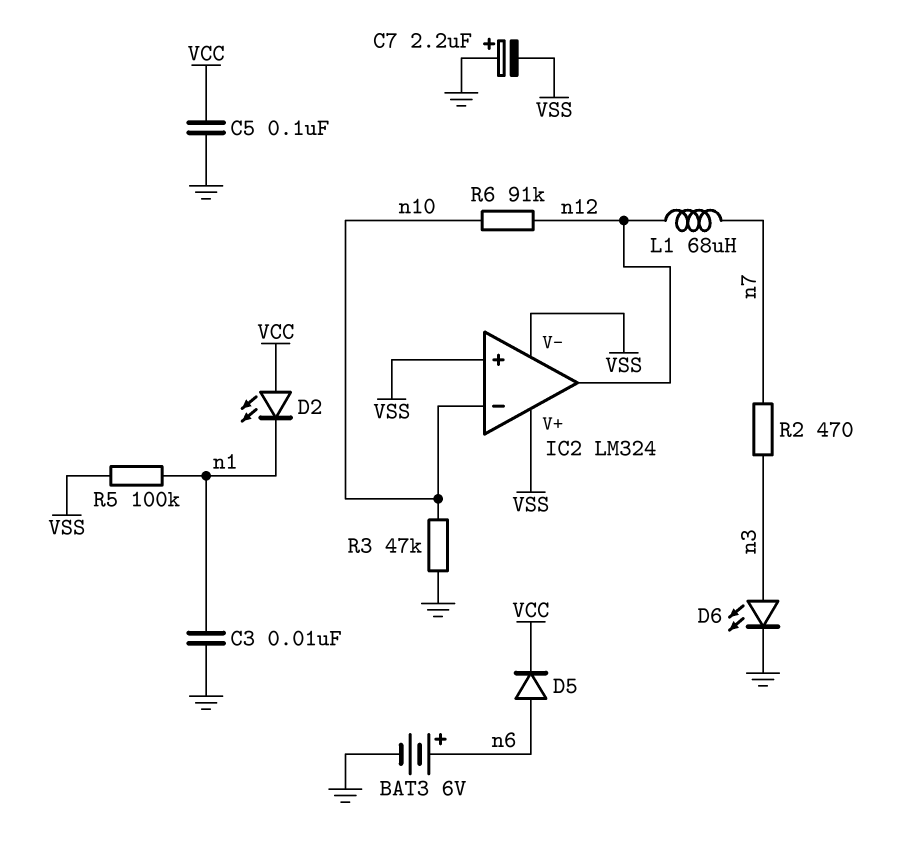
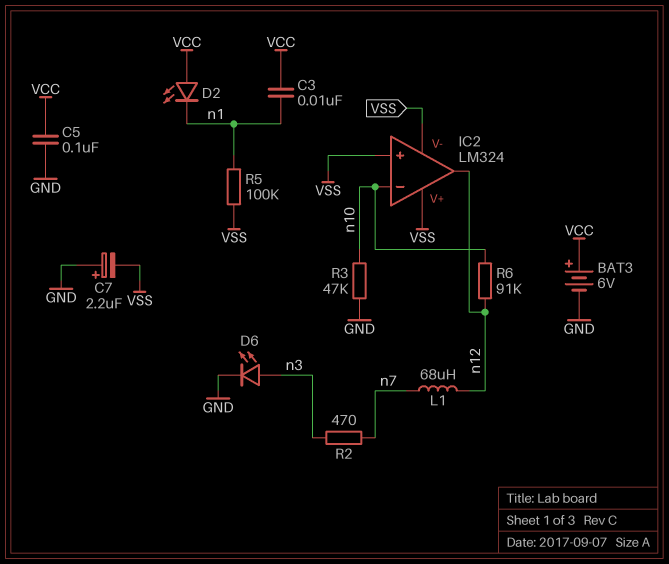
BAT3: 6V (plus n6, minus GND) -> 6V (plus VCC, minus GND)
C3: 10nF (GND, n1) -> 10nF (VCC, n1)
D5: diode (A n6, K VCC) -> none

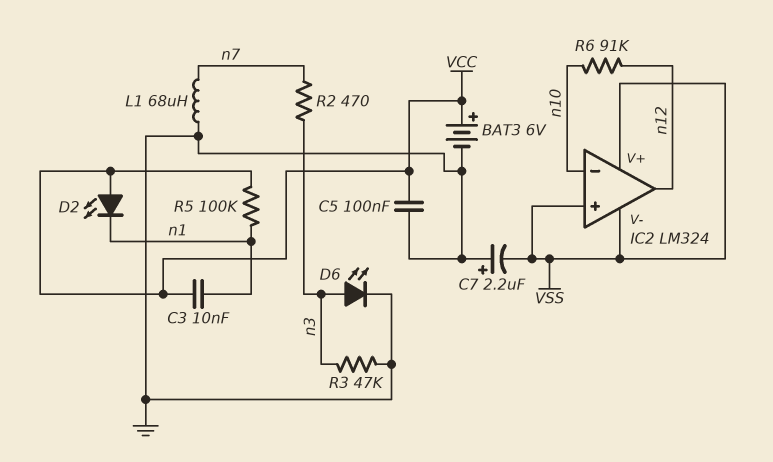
L1: 68uH (n7, n12) -> 68uH (GND, n7)
R3: 47k (GND, n10) -> 47k (GND, n3)
R5: 100k (VSS, n1) -> 100k (VCC, n1)

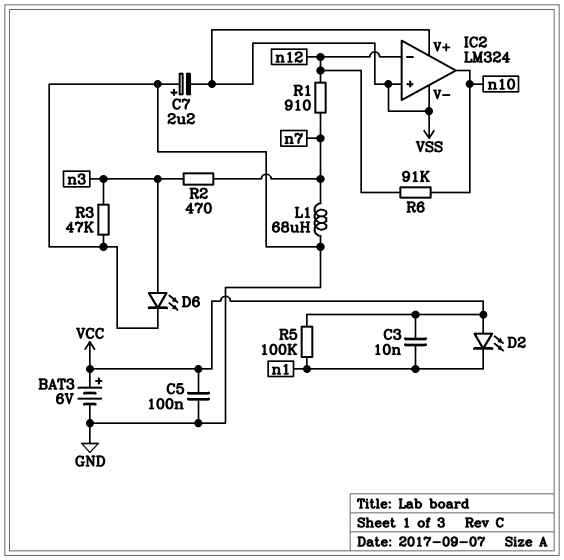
IC2 pin in-: n10 -> n12
IC2 pin out: n12 -> n10
R1: none -> 910 (n7, n12)

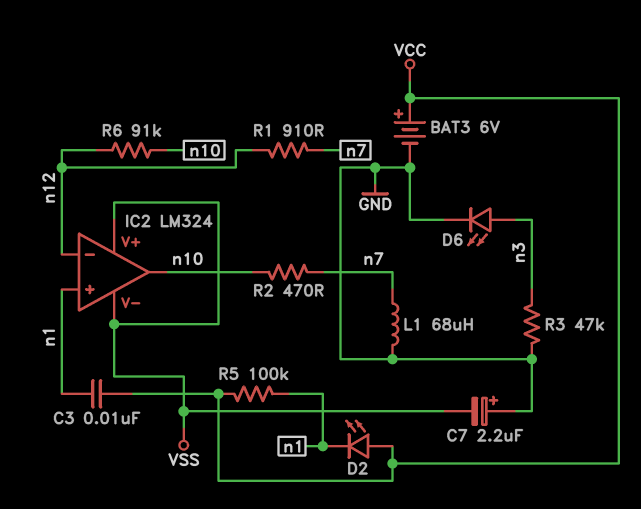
C5: 100nF (GND, VCC) -> none
IC2 pin in+: VSS -> n1
R2: 470 (n3, n7) -> 470 (n7, n10)

